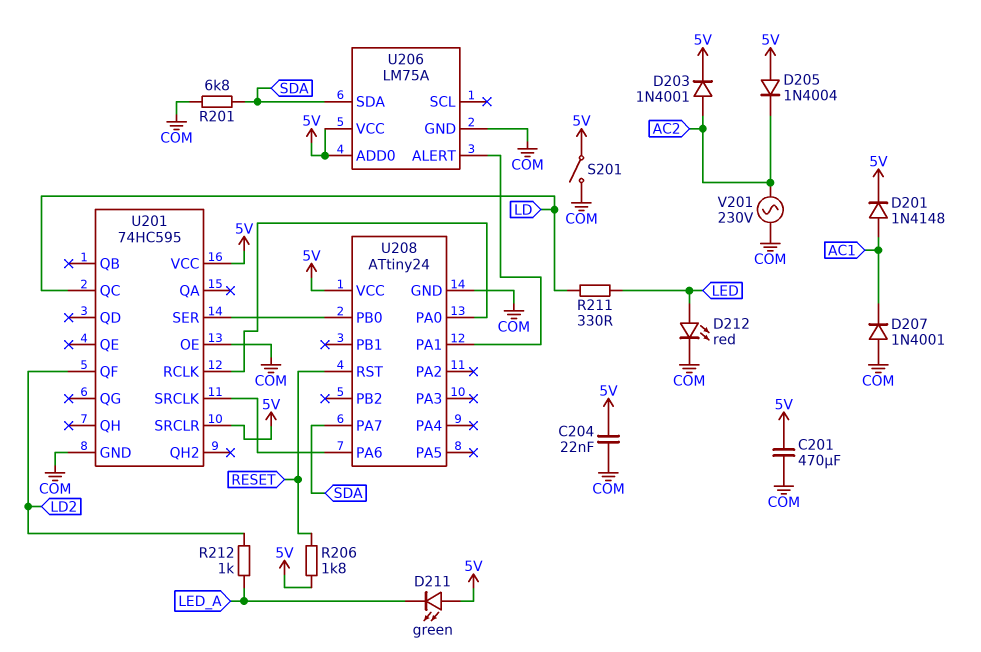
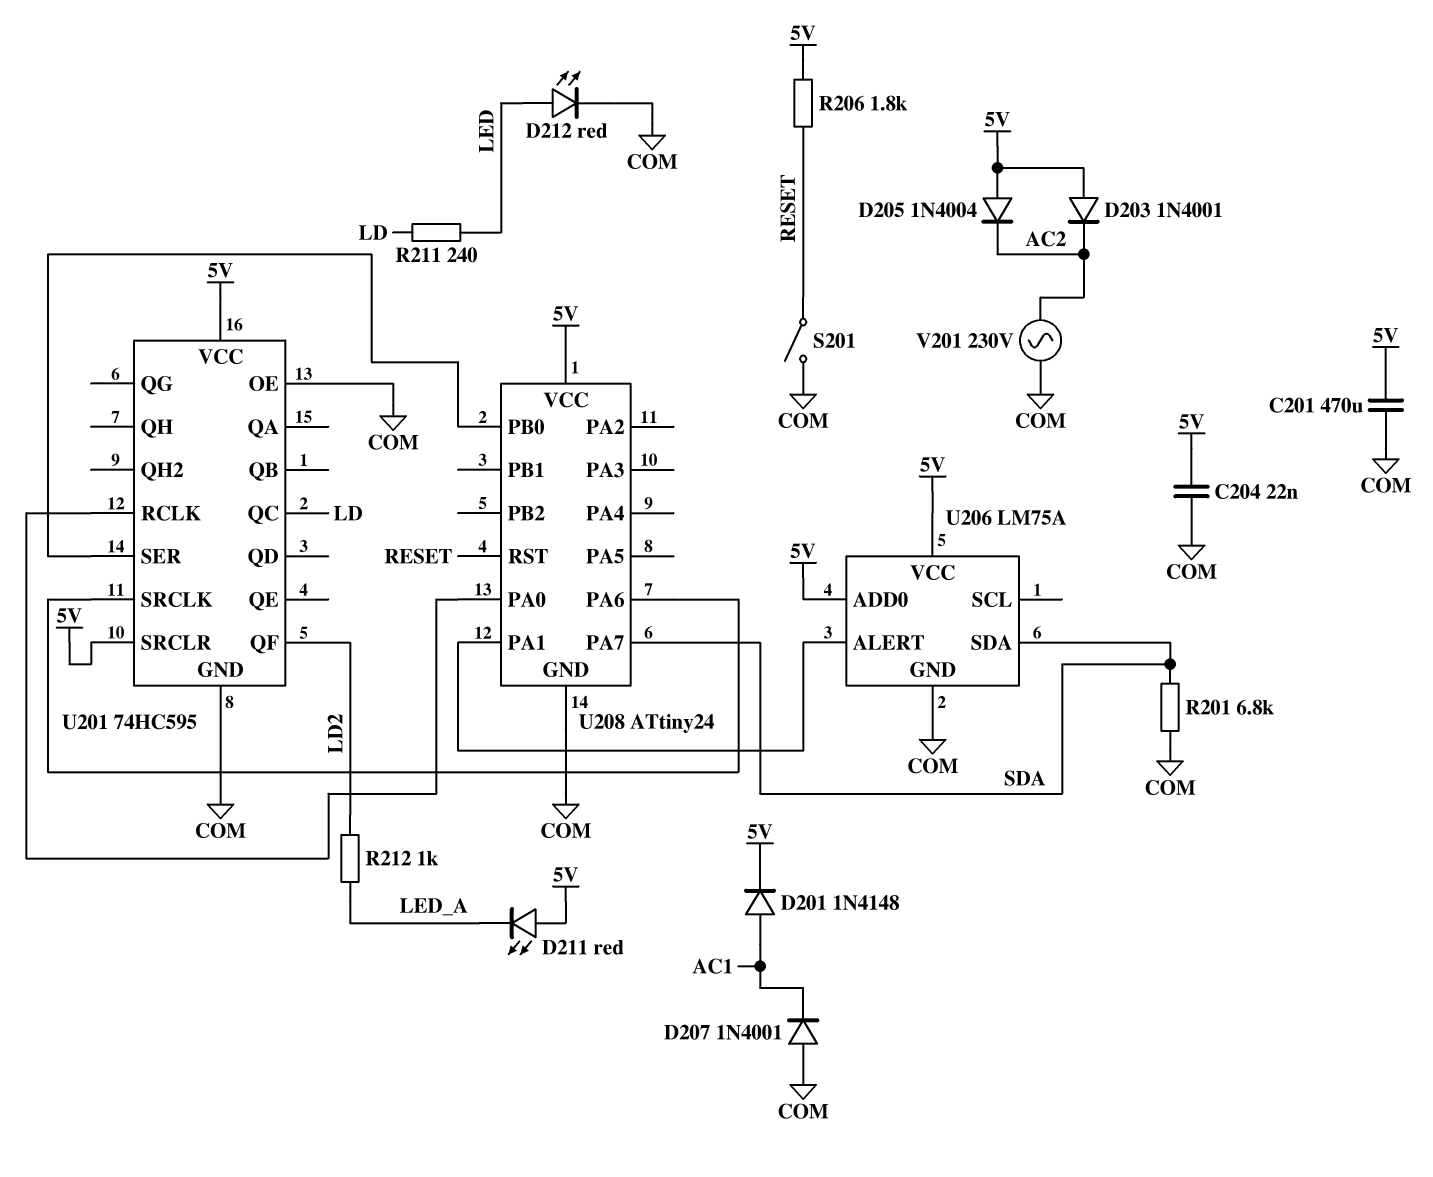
D203: diode 1N4001 (A AC2, K 5V) -> diode 1N4001 (A 5V, K AC2)
D211: LED green (A 5V, K LED_A) -> LED red (A 5V, K LED_A)
R211: 330 (LD, LED) -> 240 (LD, LED)
S201: switch (5V, COM) -> switch (COM, RESET)

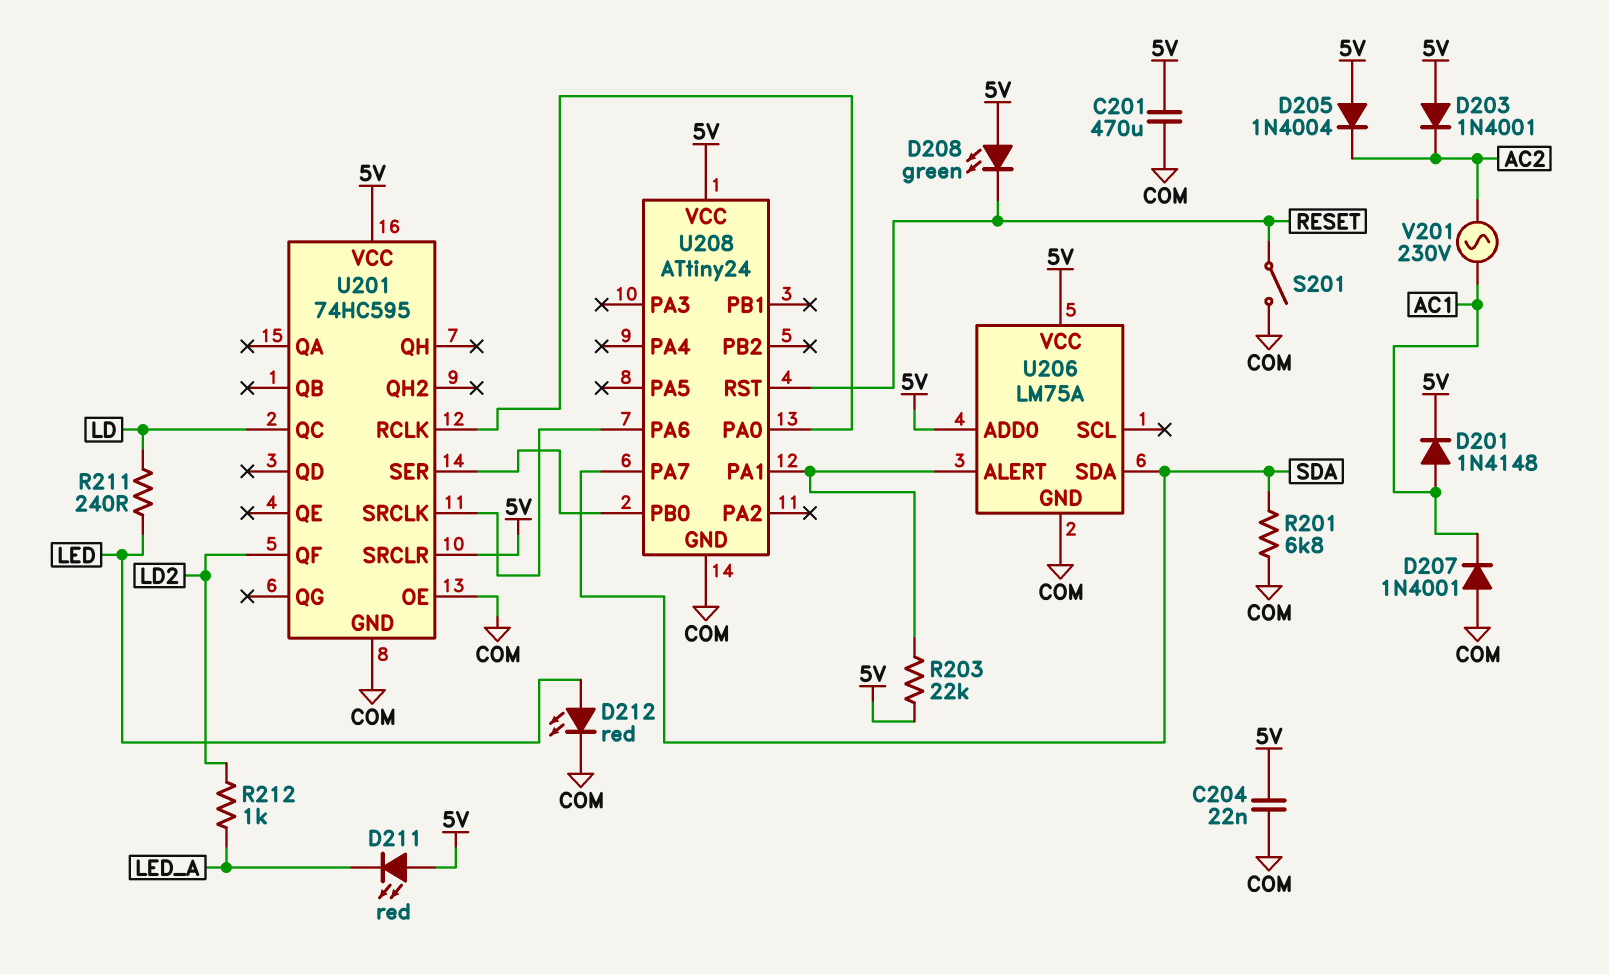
D208: none -> LED green (A 5V, K RESET)
R203: none -> 22k (5V, U206/ALERT)
R206: 1.8k (5V, RESET) -> none
V201: AC 230V (AC2, COM) -> AC 230V (AC1, AC2)

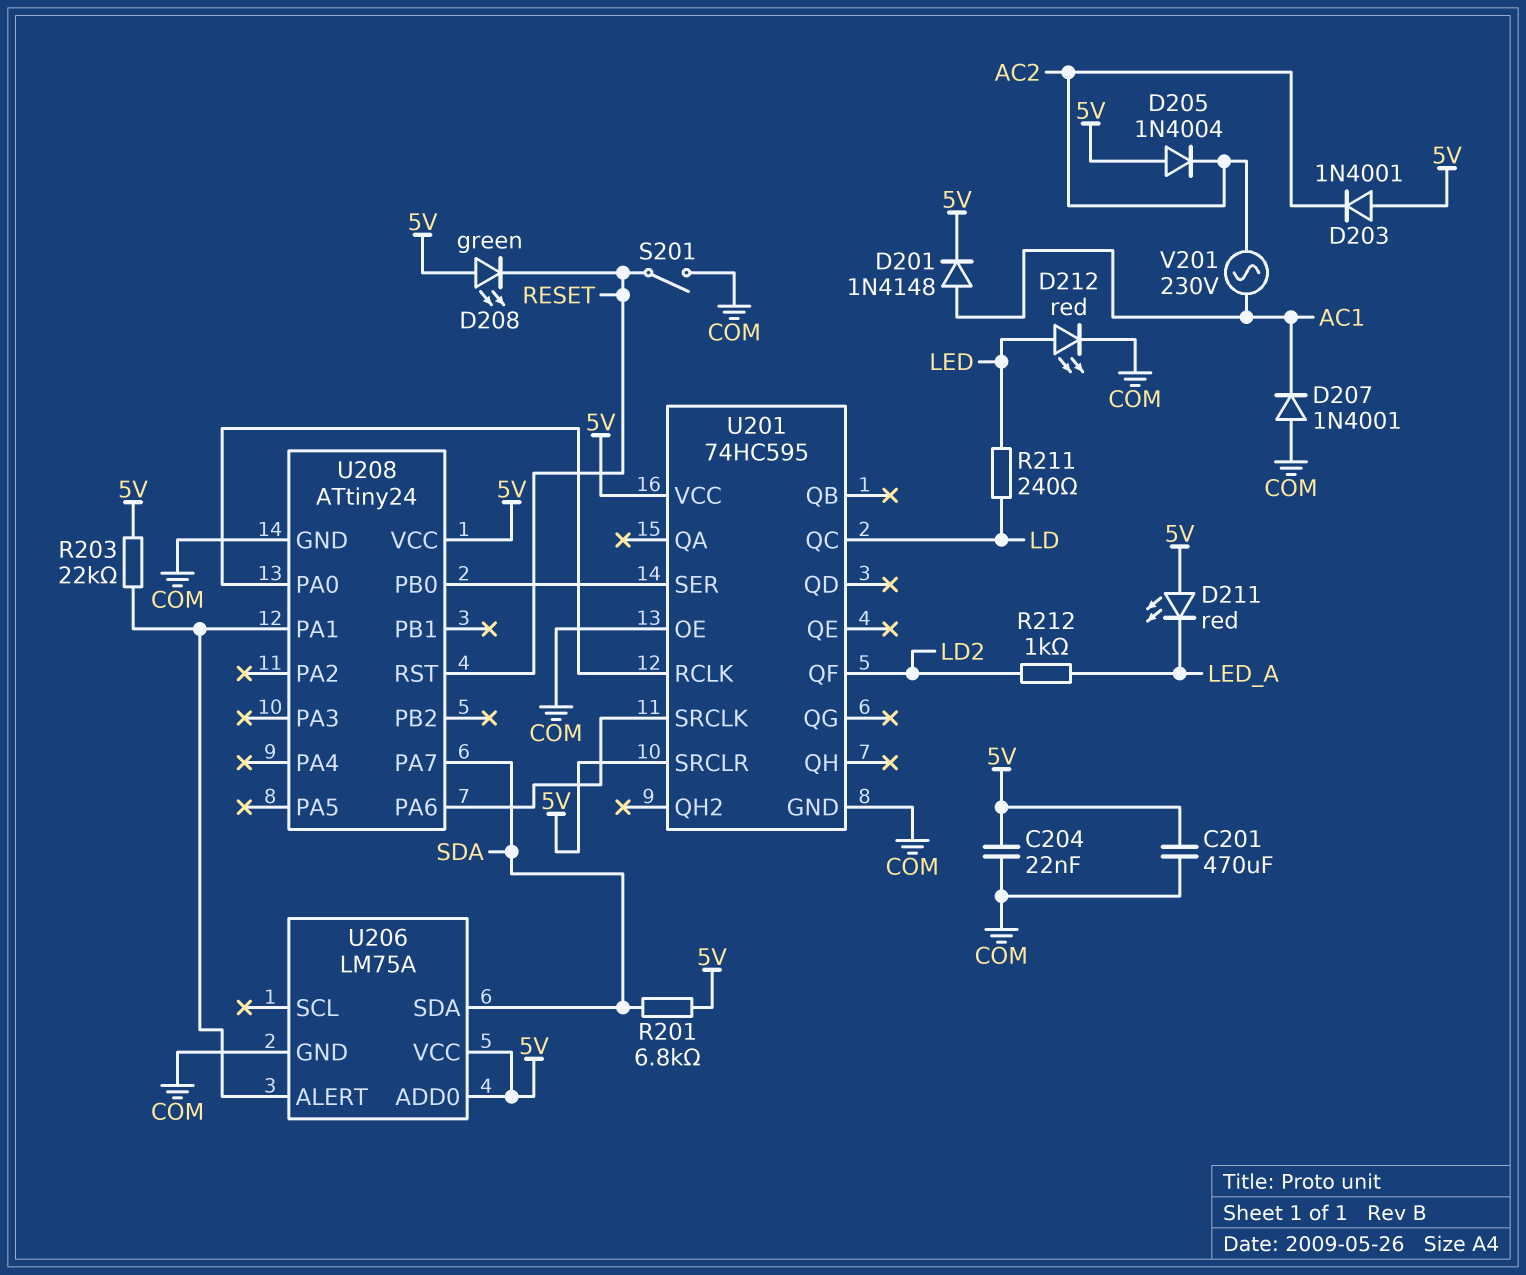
R201: 6.8k (COM, SDA) -> 6.8k (5V, SDA)

